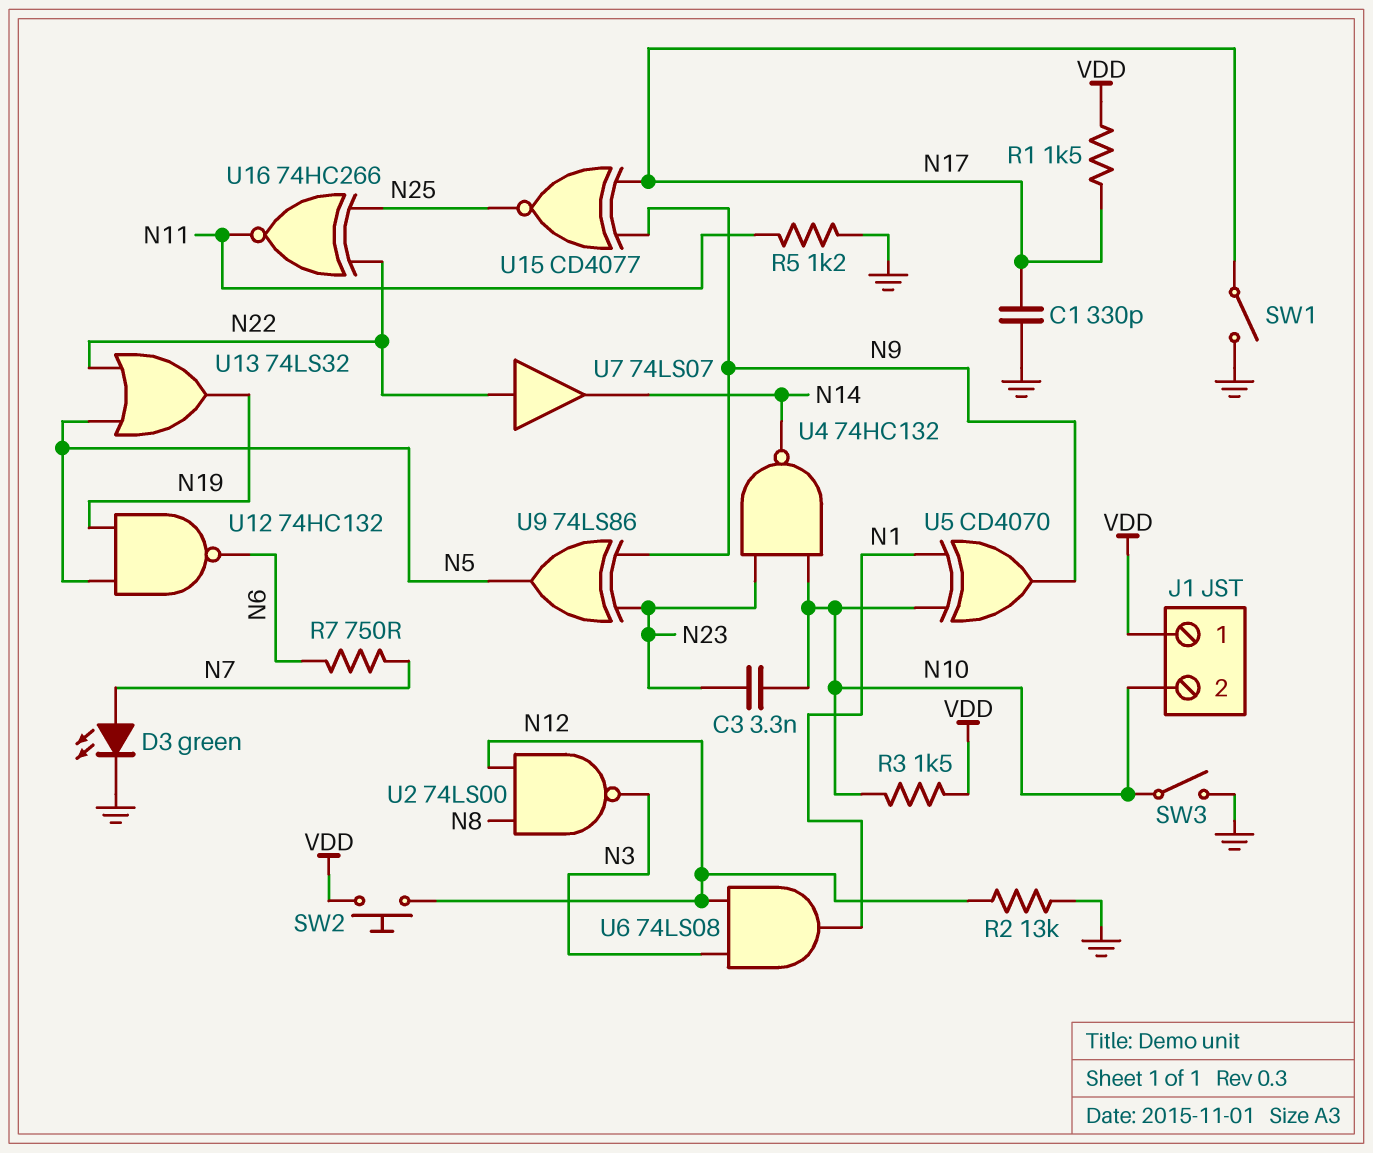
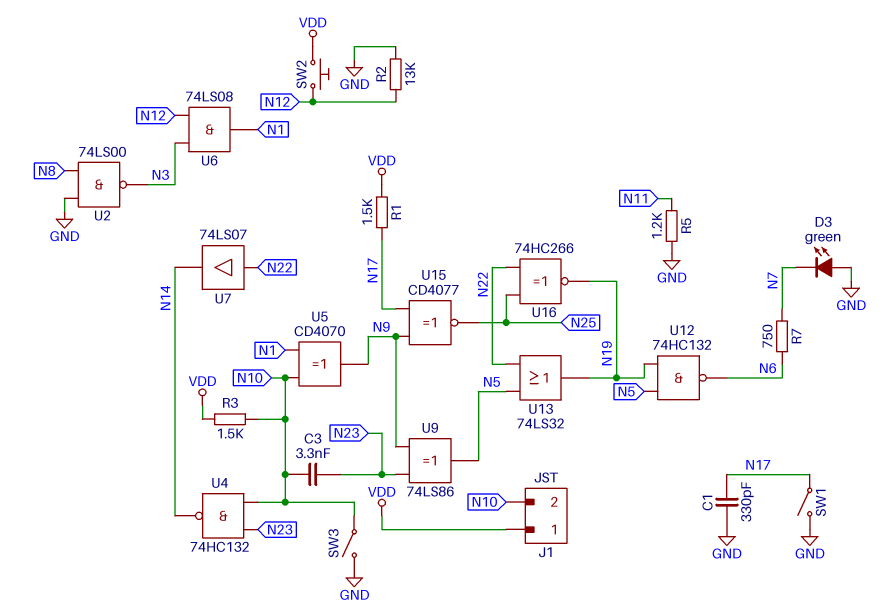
D3: LED green (A N7, K GND) -> LED green (A GND, K N7)
U2: NAND 74LS00 (in N8, in N12, out N3) -> NAND 74LS00 (in GND, in N8, out N3)
U16: XNOR 74HC266 (in N22, in N25, out N11) -> XNOR 74HC266 (in N22, in N25, out N19)

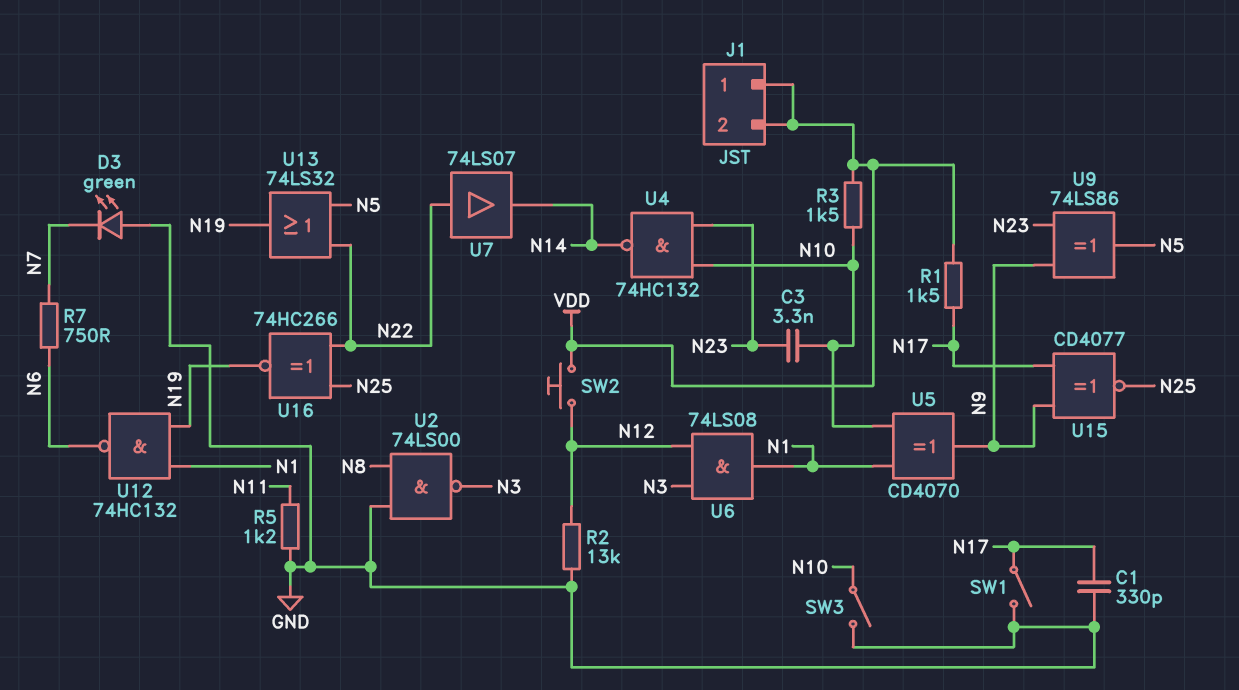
J1 pin 2: N10 -> VDD
U12: NAND 74HC132 (in N5, in N19, out N6) -> NAND 74HC132 (in N1, in N19, out N6)

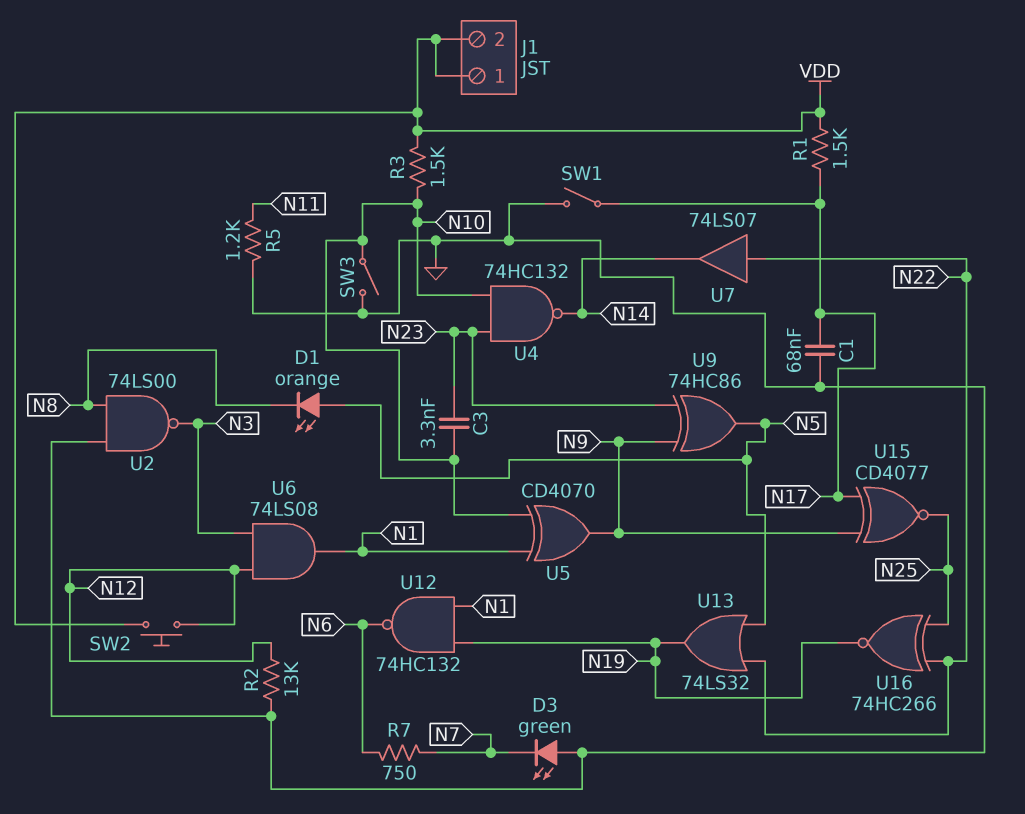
C1: 330pF (GND, N17) -> 68nF (GND, N17)
D1: none -> LED orange (A N5, K N8)
U9: XOR 74LS86 (in N9, in N23, out N5) -> XOR 74HC86 (in N9, in N23, out N5)

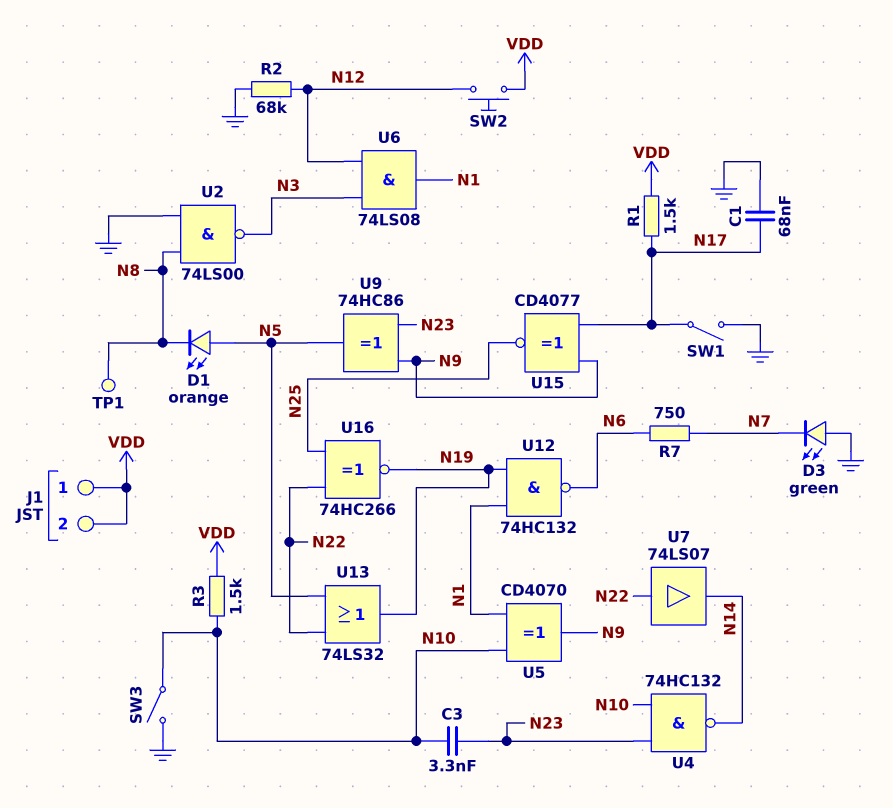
R2: 13k (GND, N12) -> 68k (GND, N12)
R5: 1.2k (GND, N11) -> none
TP1: none -> test point (N8)

